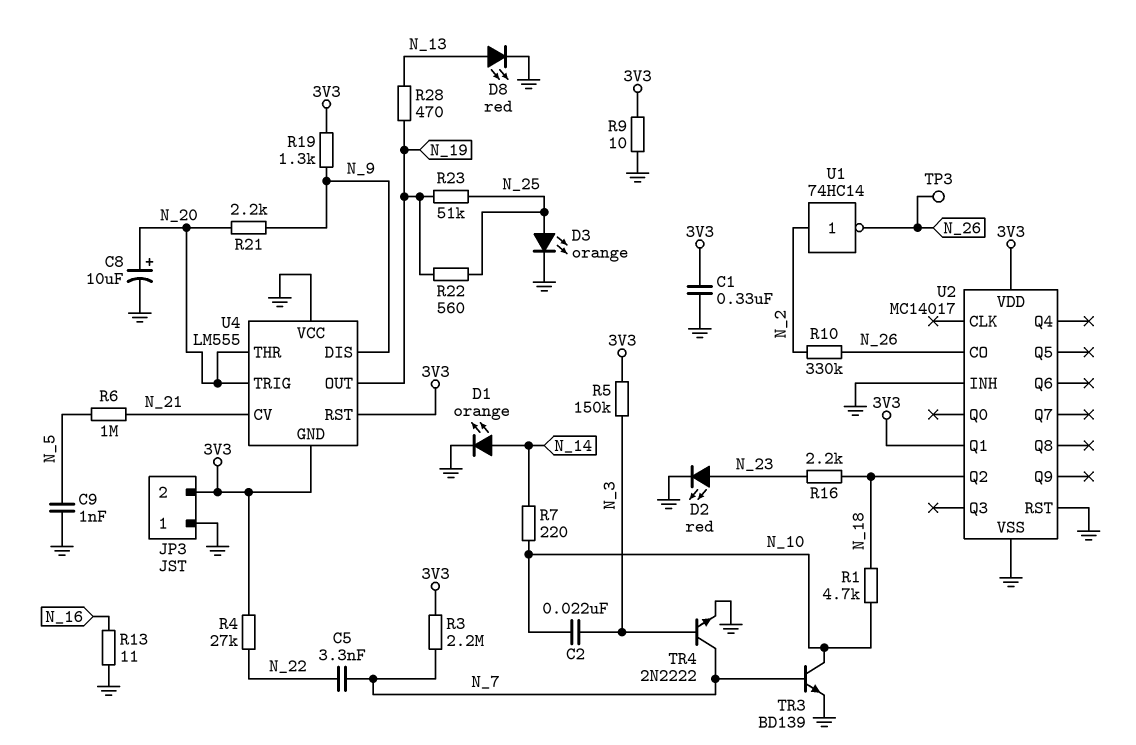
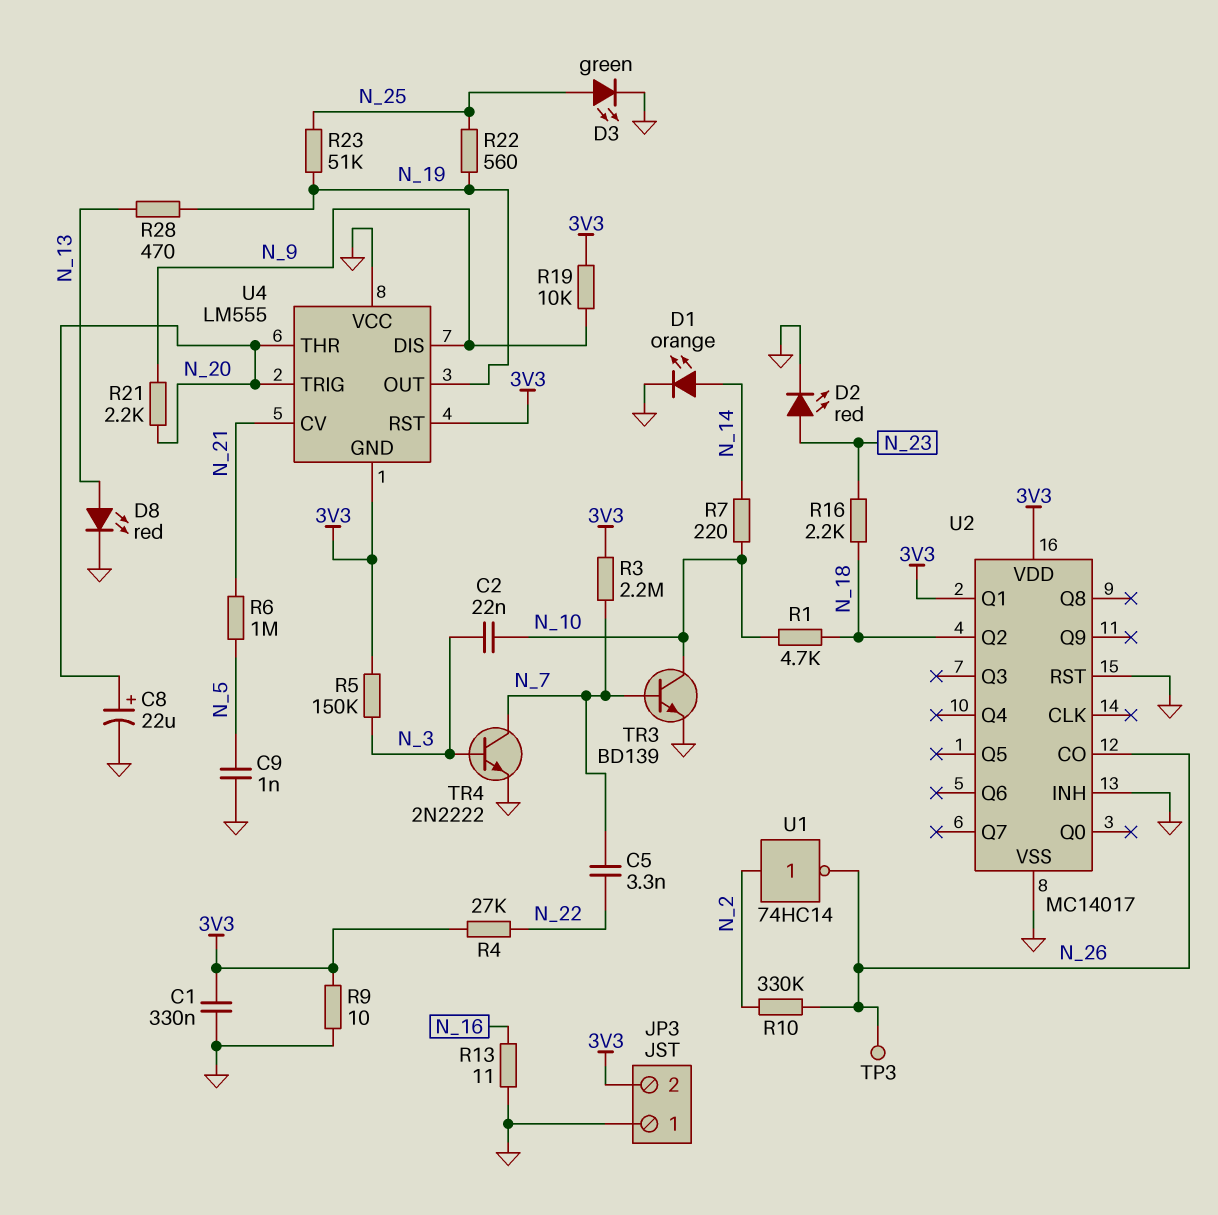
C8: 10uF (plus N_20, minus GND) -> 22uF (plus N_20, minus GND)
D3: LED orange (A N_25, K GND) -> LED green (A N_25, K GND)
R19: 1.3k (3V3, N_9) -> 10k (3V3, N_9)

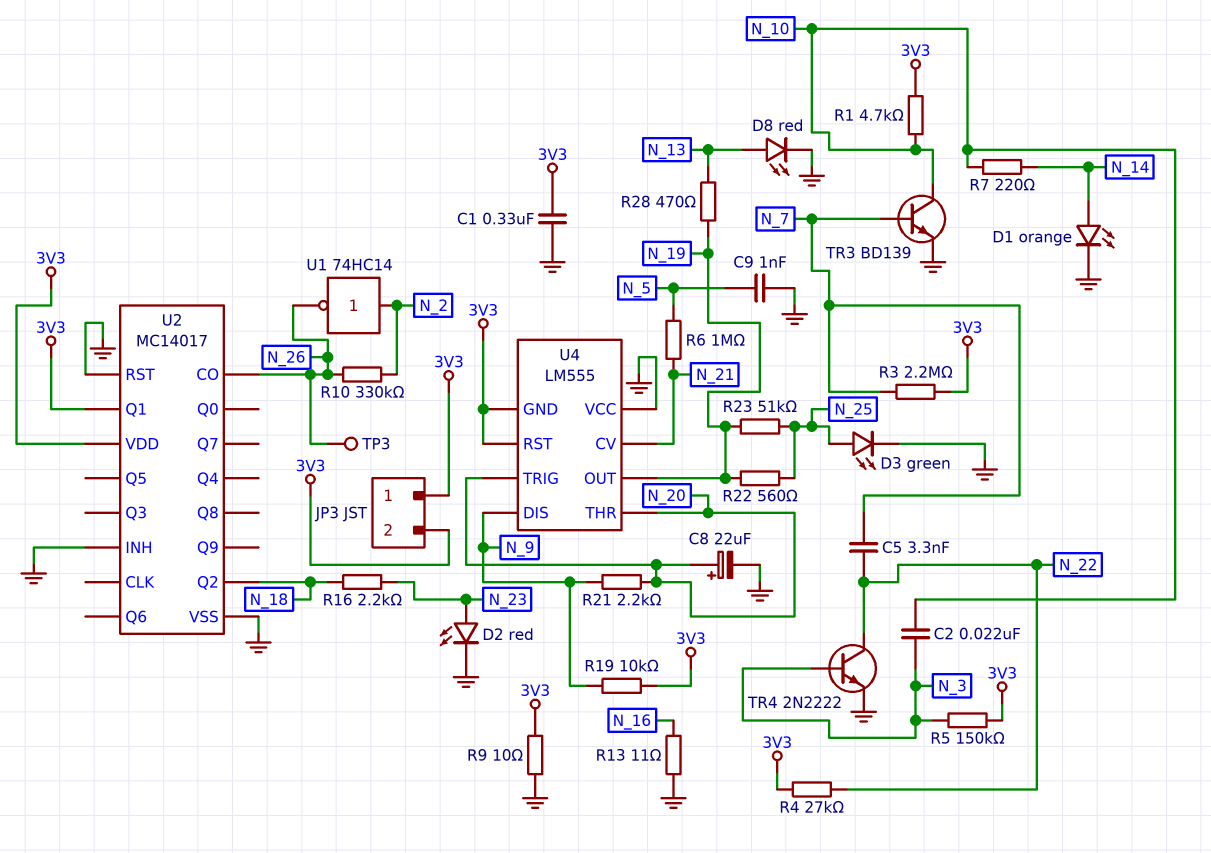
JP3 pin 1: GND -> 3V3
R1: 4.7k (N_10, N_18) -> 4.7k (3V3, N_10)
TR4: NPN 2N2222 (B N_3, C N_7, E GND) -> NPN 2N2222 (B N_3, C N_22, E GND)

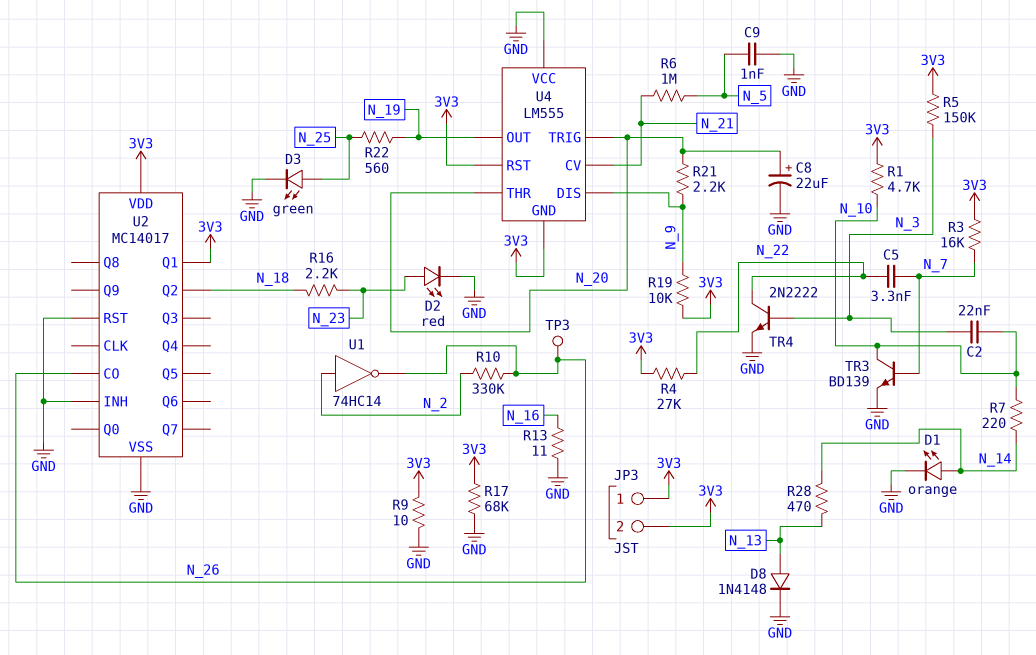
C1: 330nF (3V3, GND) -> none
D8: LED red (A N_13, K GND) -> diode 1N4148 (A N_13, K GND)
R3: 2.2M (3V3, N_7) -> 16k (3V3, N_7)
R17: none -> 68k (3V3, GND)
R23: 51k (N_19, N_25) -> none
R28: 470 (N_13, N_19) -> 470 (N_13, N_14)

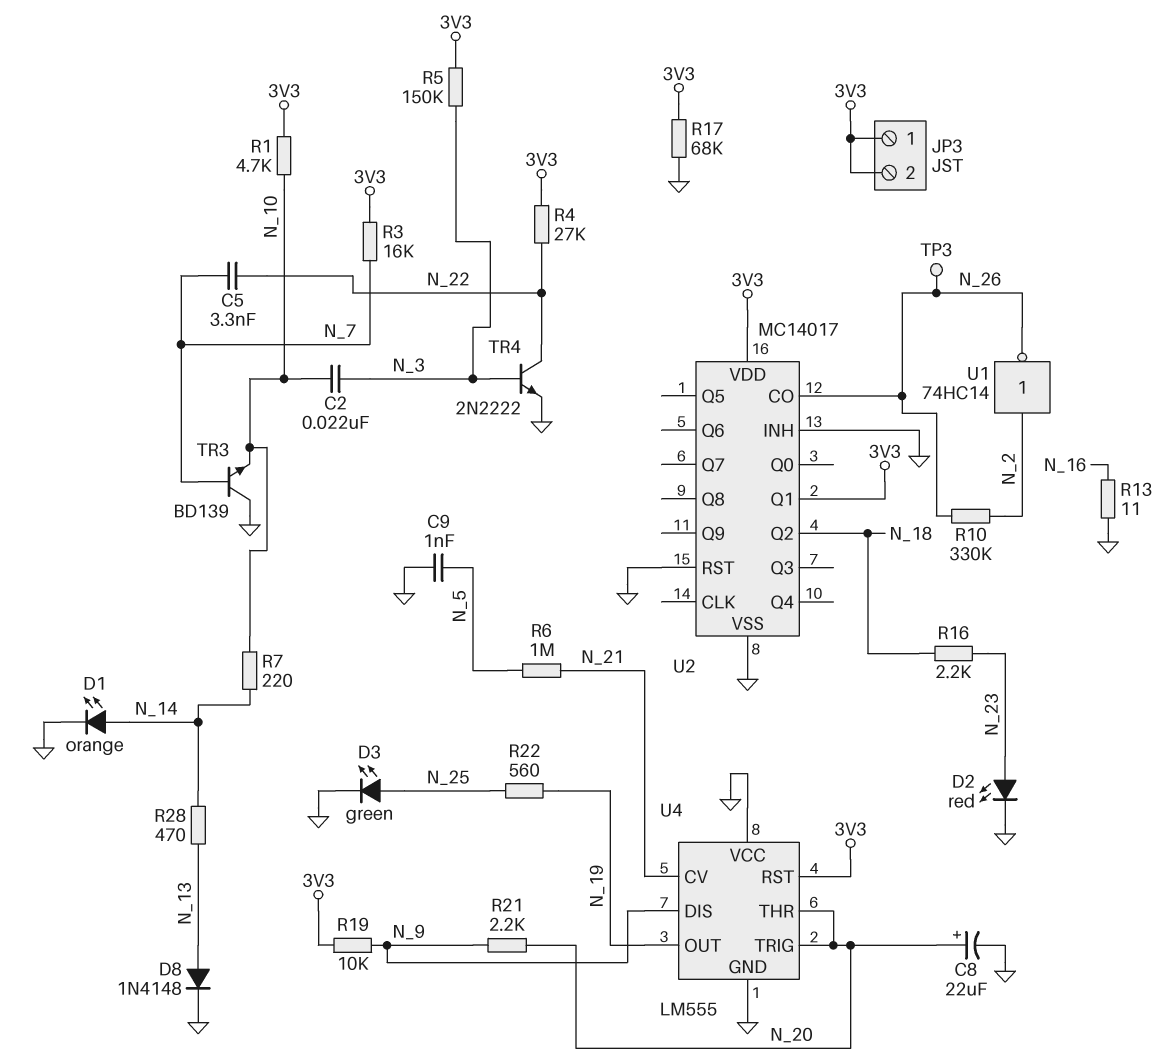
R9: 10 (3V3, GND) -> none
TR3: NPN BD139 (B N_7, C N_10, E GND) -> NPN BD139 (B N_7, C GND, E N_10)
U4 pin GND: 3V3 -> GND

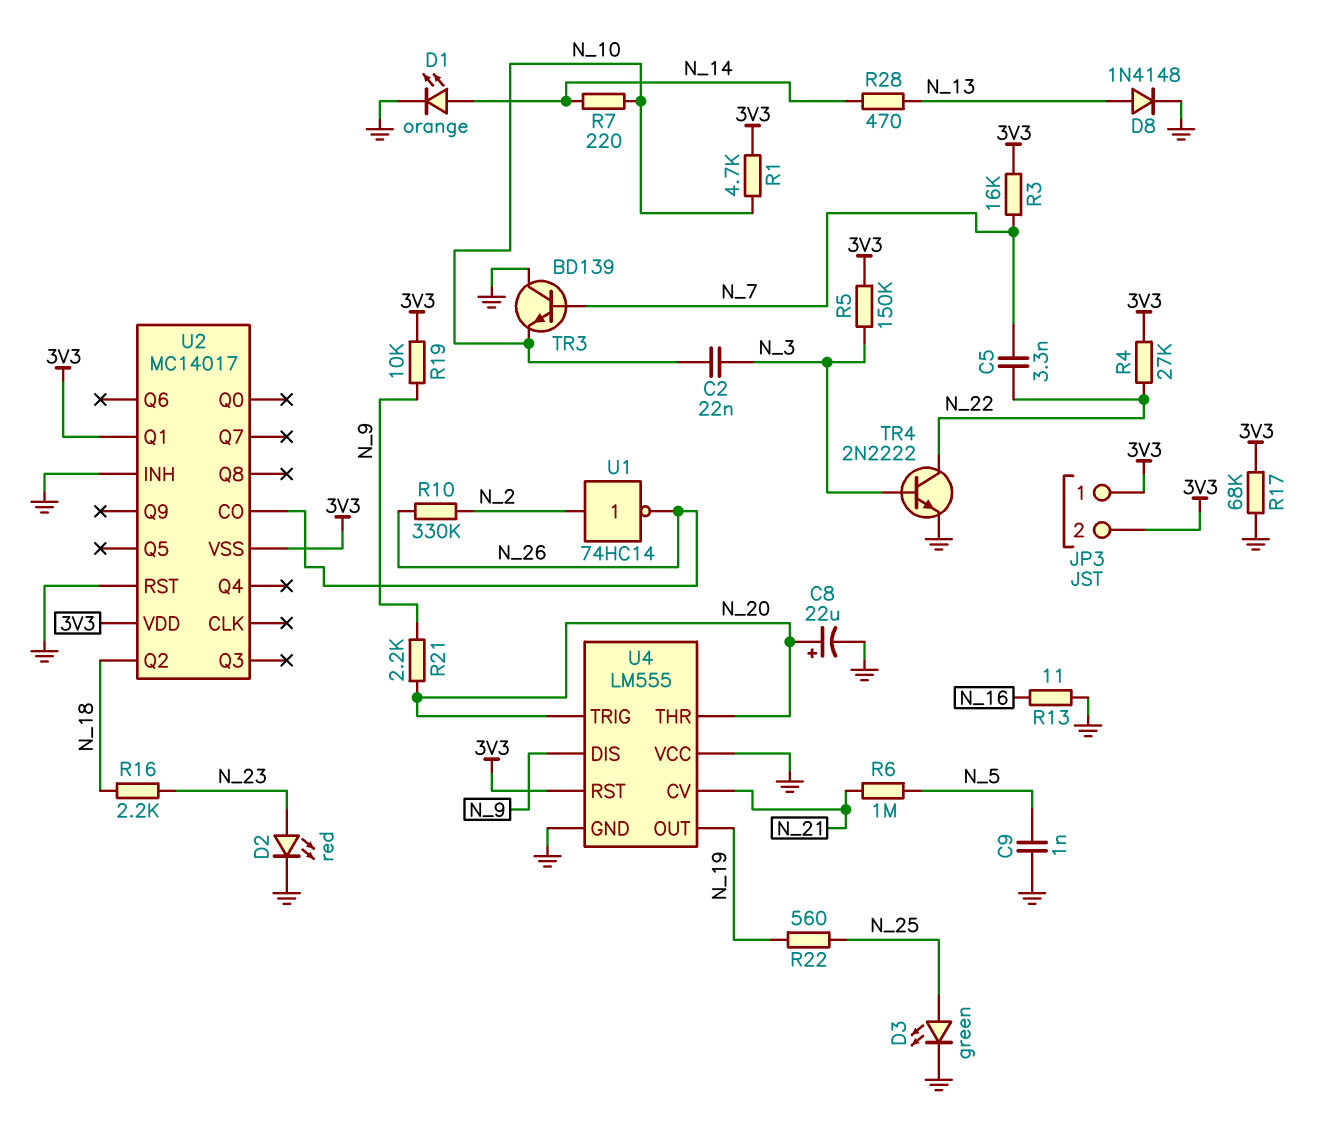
TP3: test point (N_26) -> none
U2 pin VSS: GND -> 3V3

